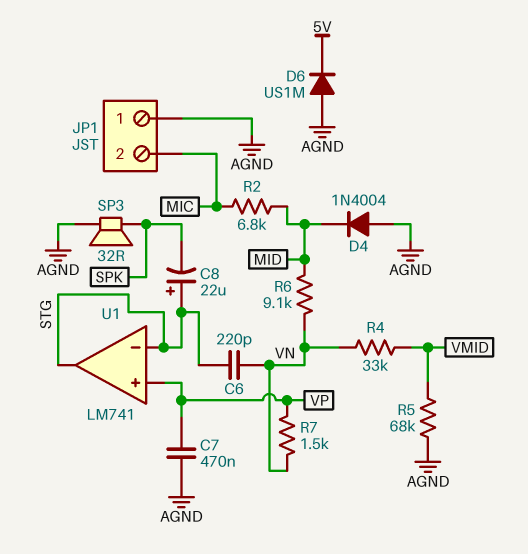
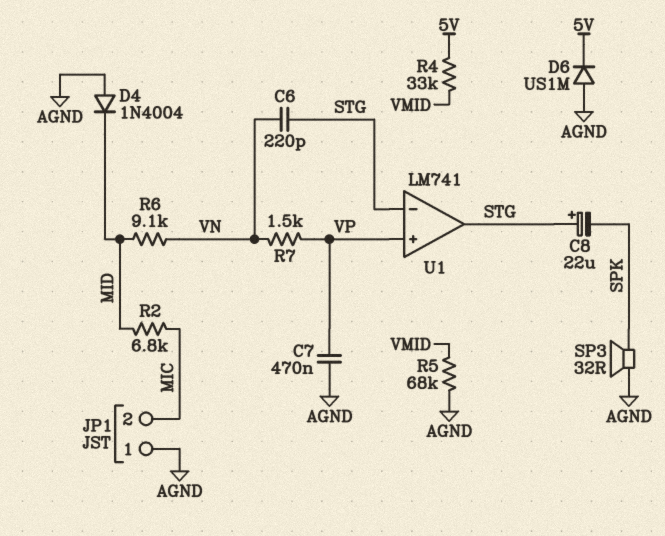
R4: 33k (VMID, VN) -> 33k (5V, VMID)

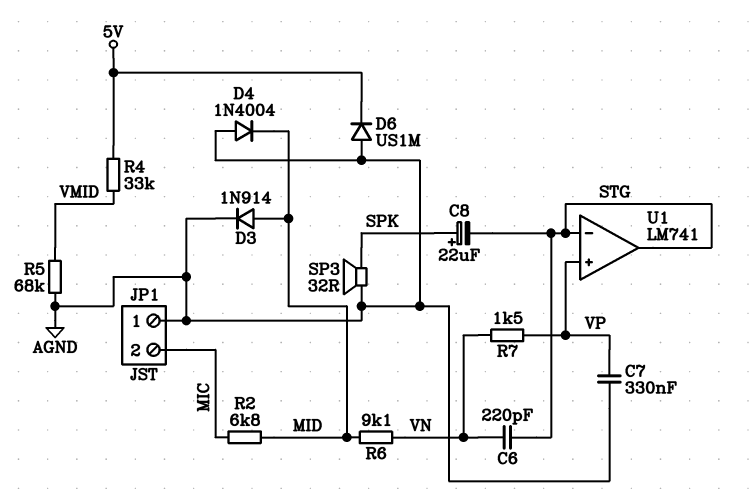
C7: 470nF (AGND, VP) -> 330nF (AGND, VP)
C8: 22uF (plus STG, minus SPK) -> 22uF (plus SPK, minus STG)
D3: none -> diode 1N914 (A MID, K AGND)

